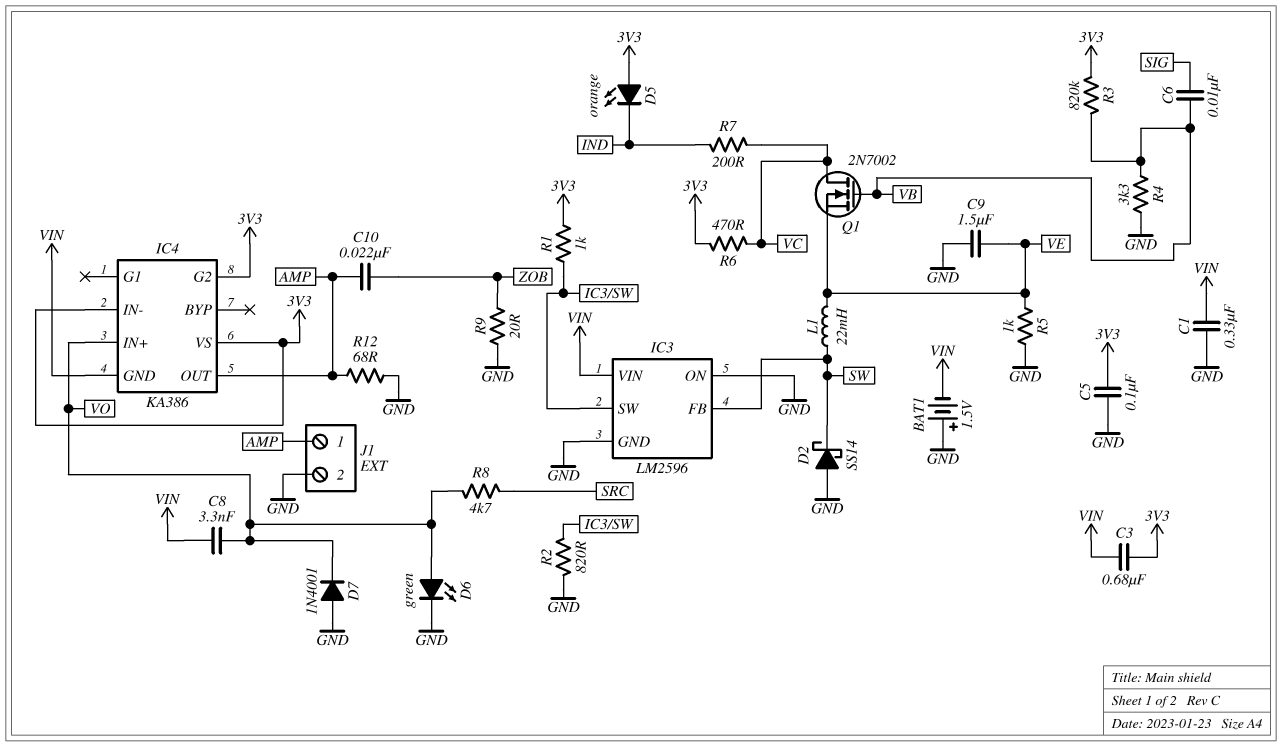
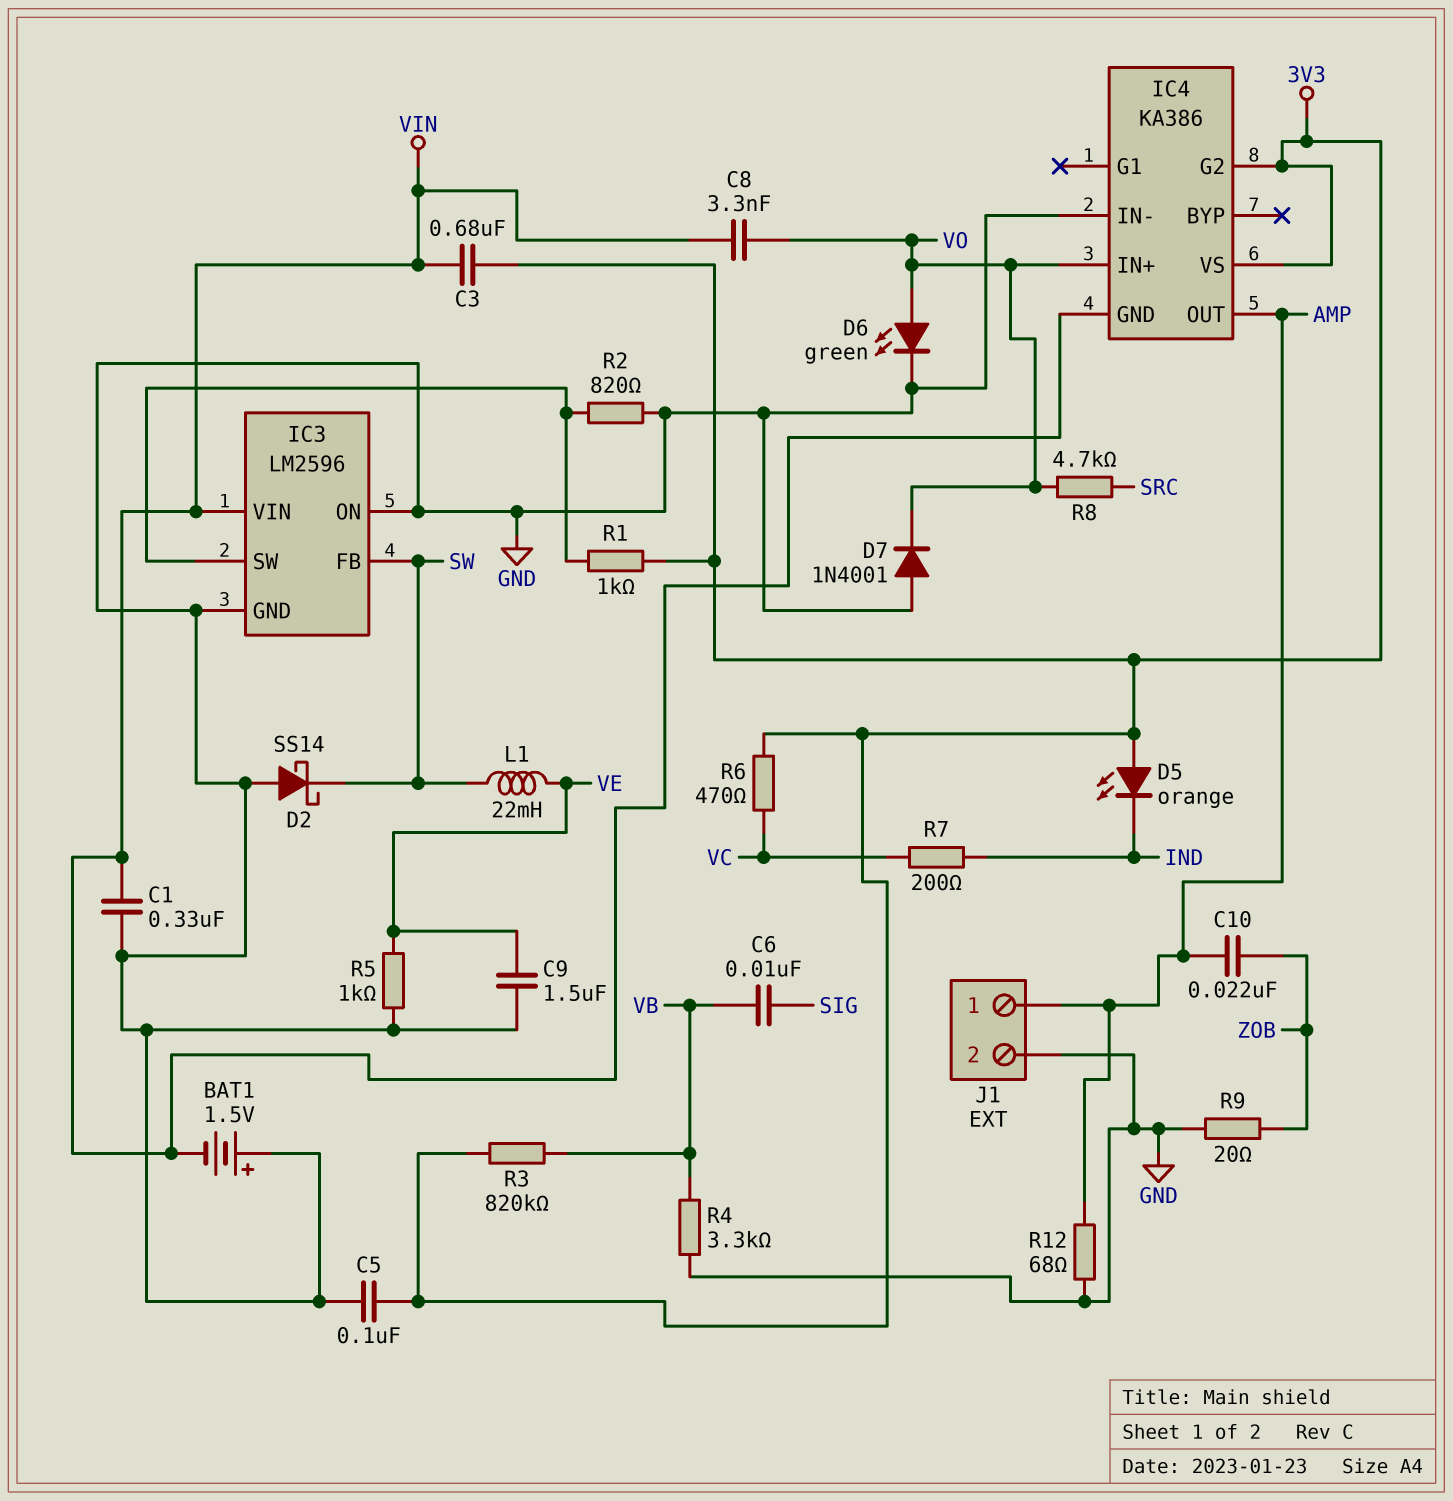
IC4 pin IN-: 3V3 -> GND
Q1: NMOS 2N7002 (G VB, D VC, S VE) -> none

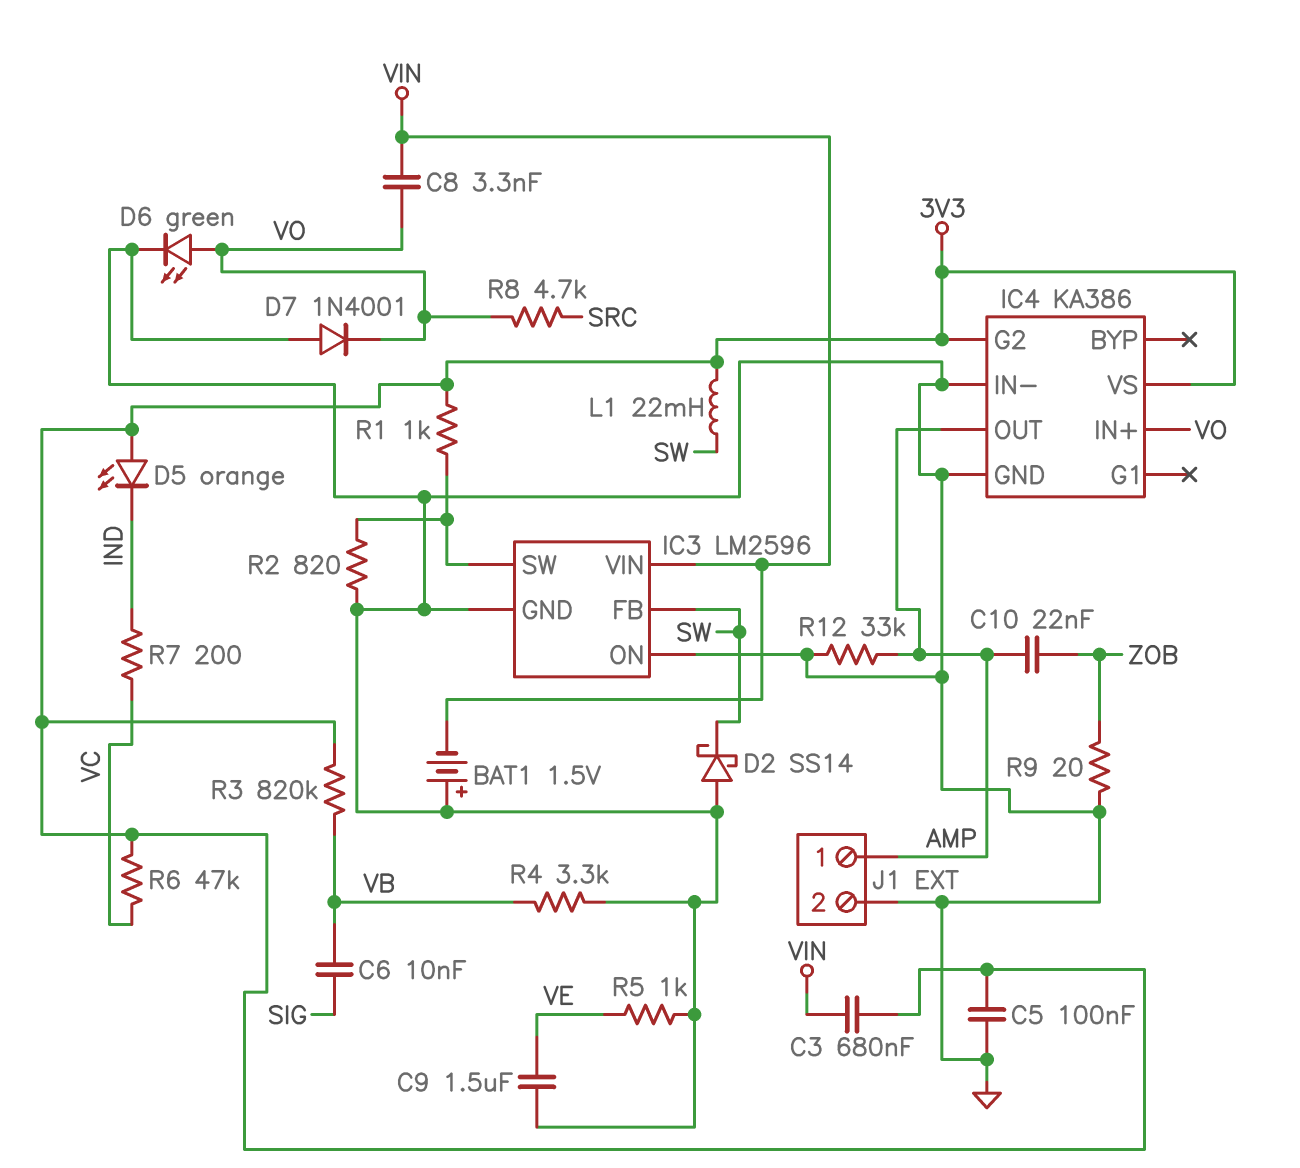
C1: 330nF (GND, VIN) -> none
IC4 pin GND: VIN -> GND
L1: 22mH (SW, VE) -> 22mH (3V3, SW)
R6: 470 (3V3, VC) -> 47k (3V3, VC)
R12: 68 (AMP, GND) -> 33k (AMP, GND)

